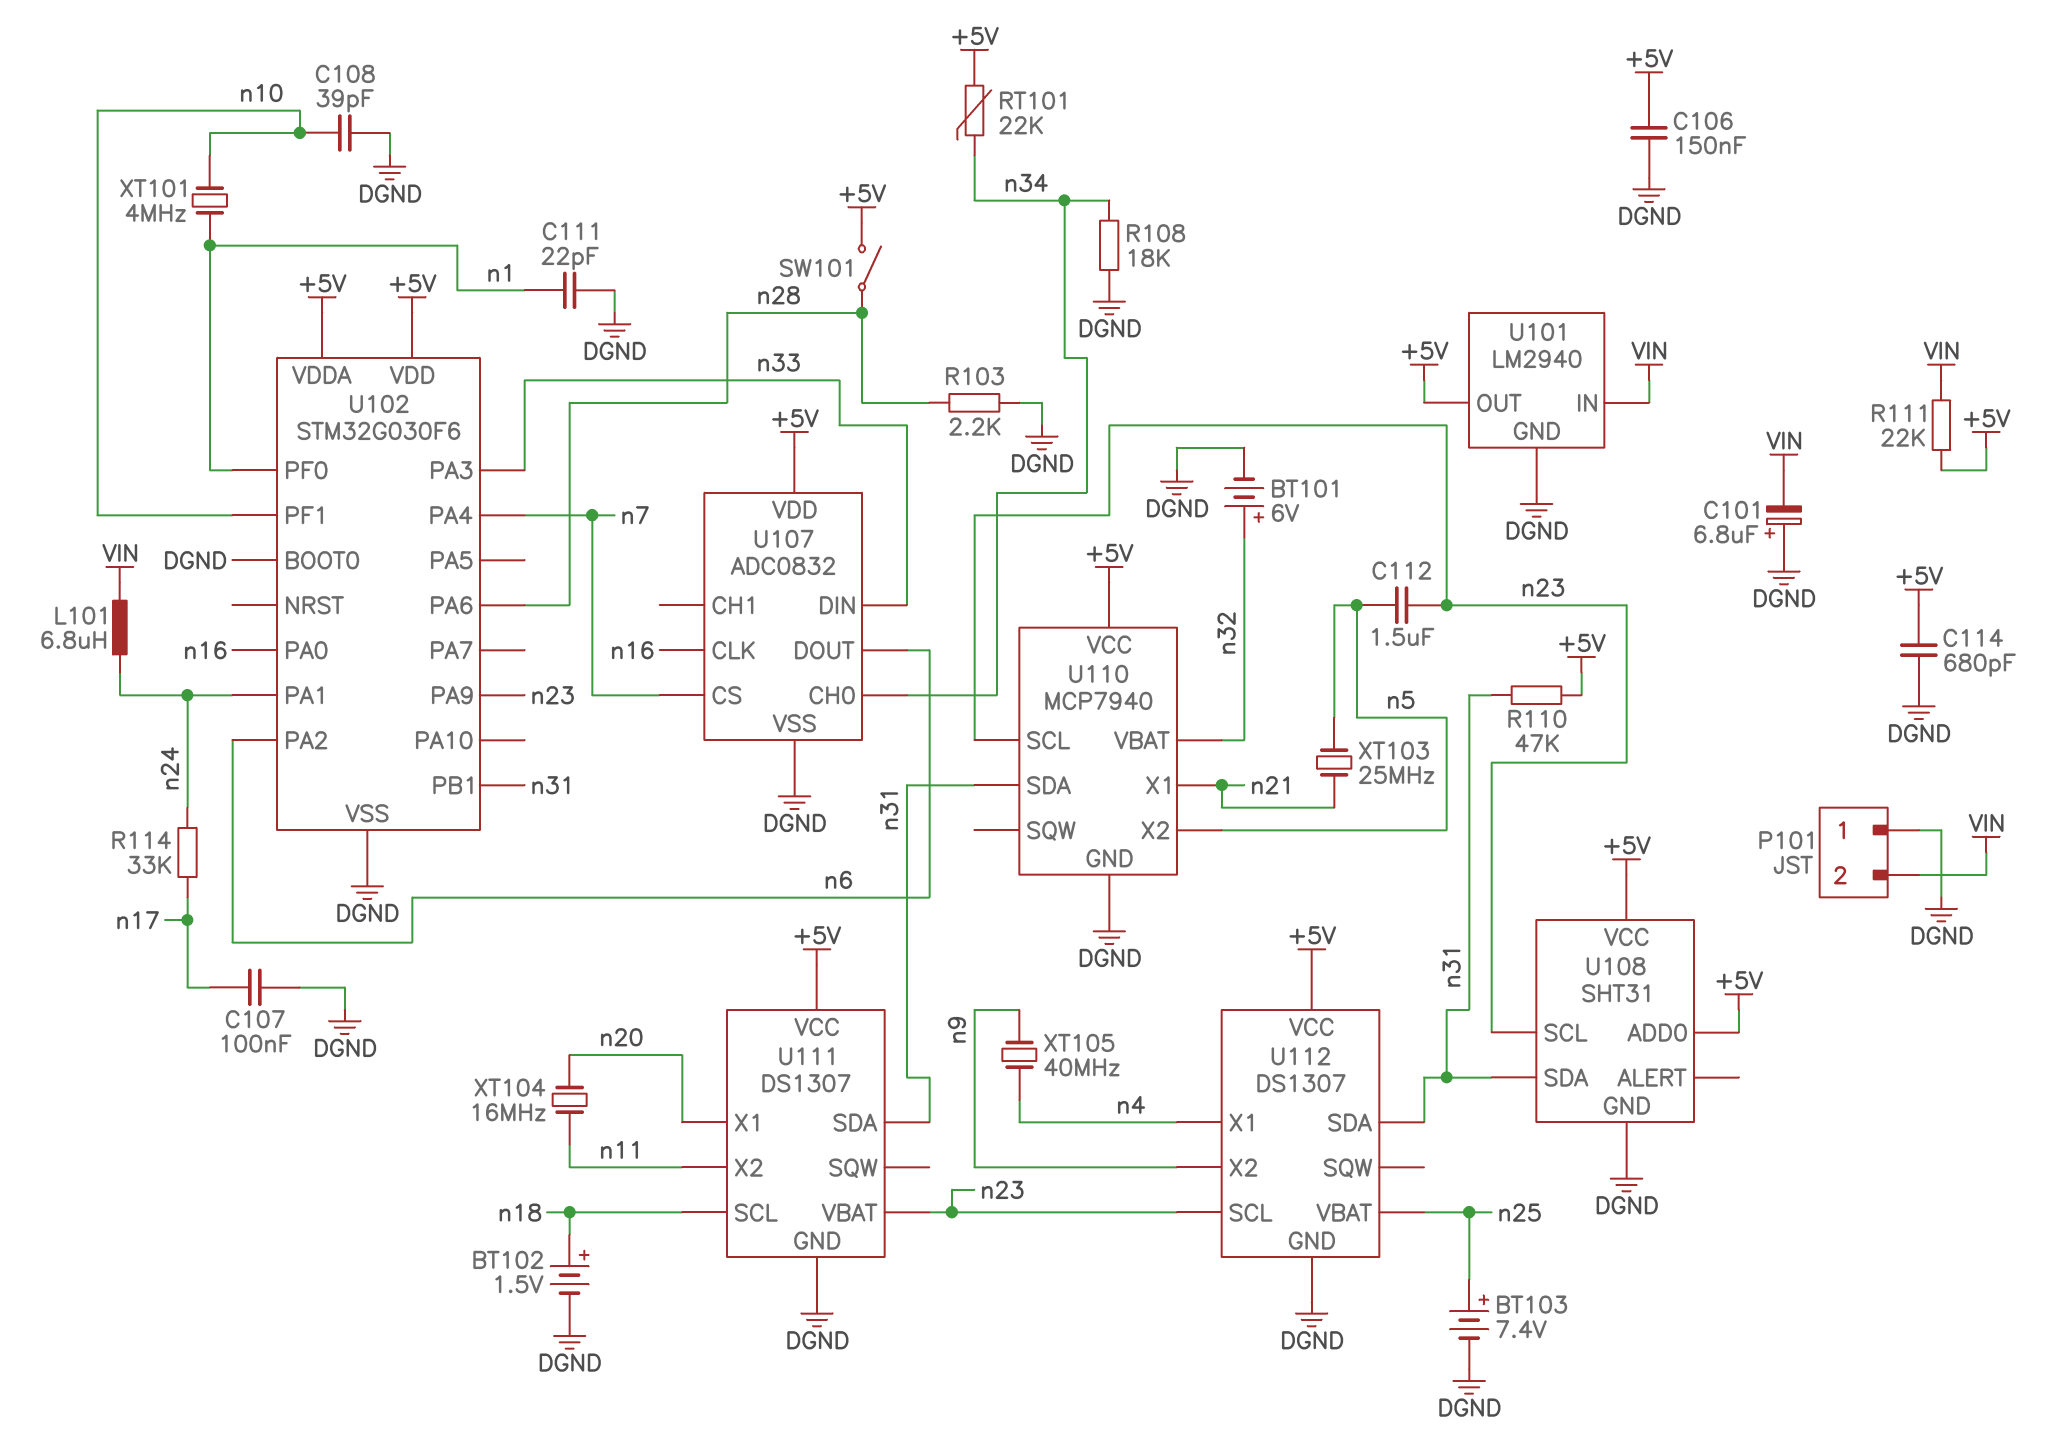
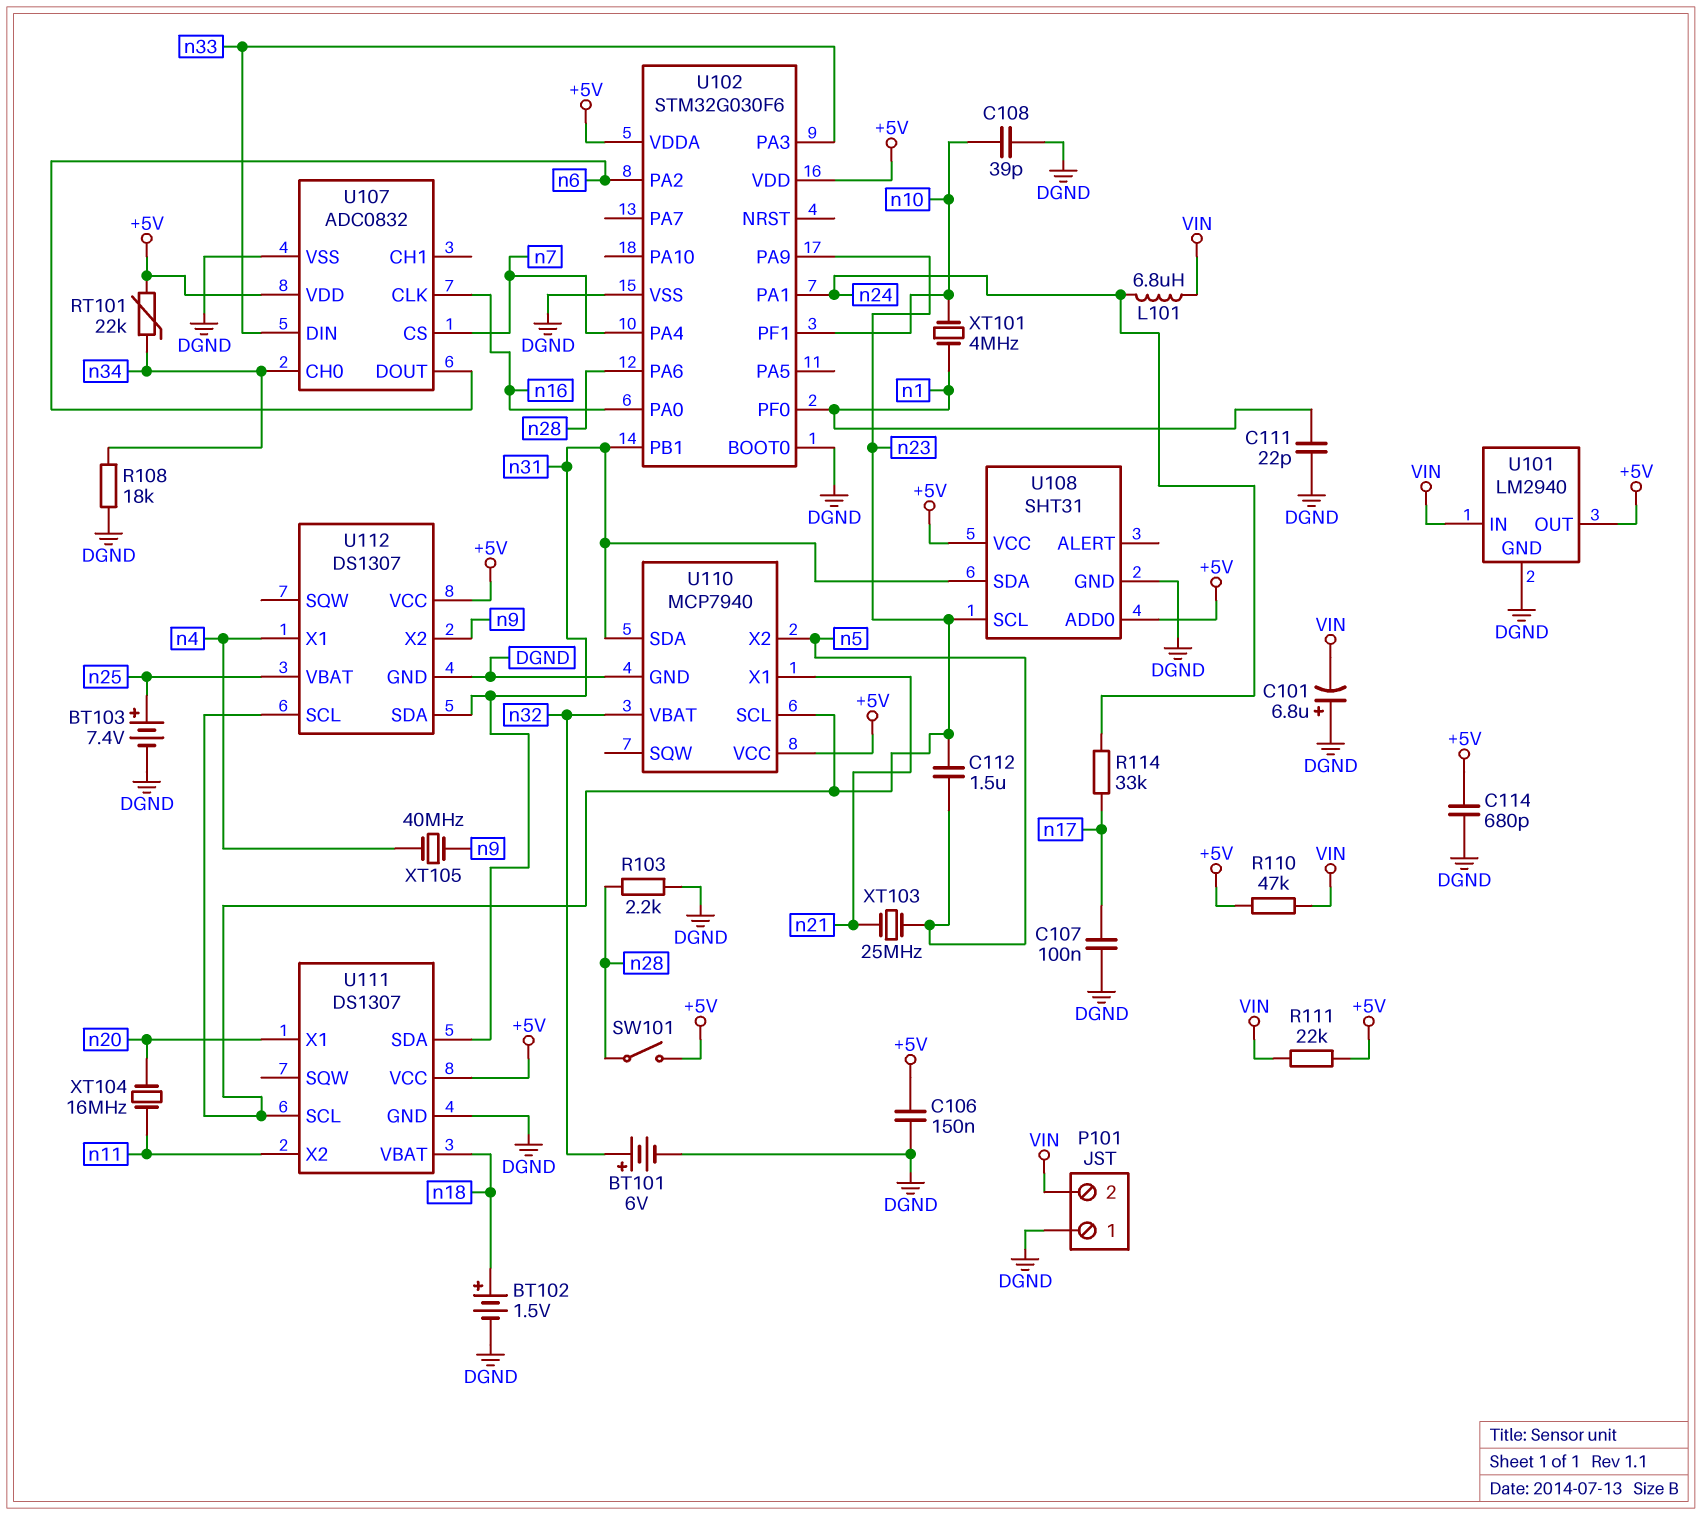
R110: 47k (+5V, n31) -> 47k (+5V, VIN)
U111 pin SCL: n18 -> n23
U111 pin VBAT: n23 -> n18

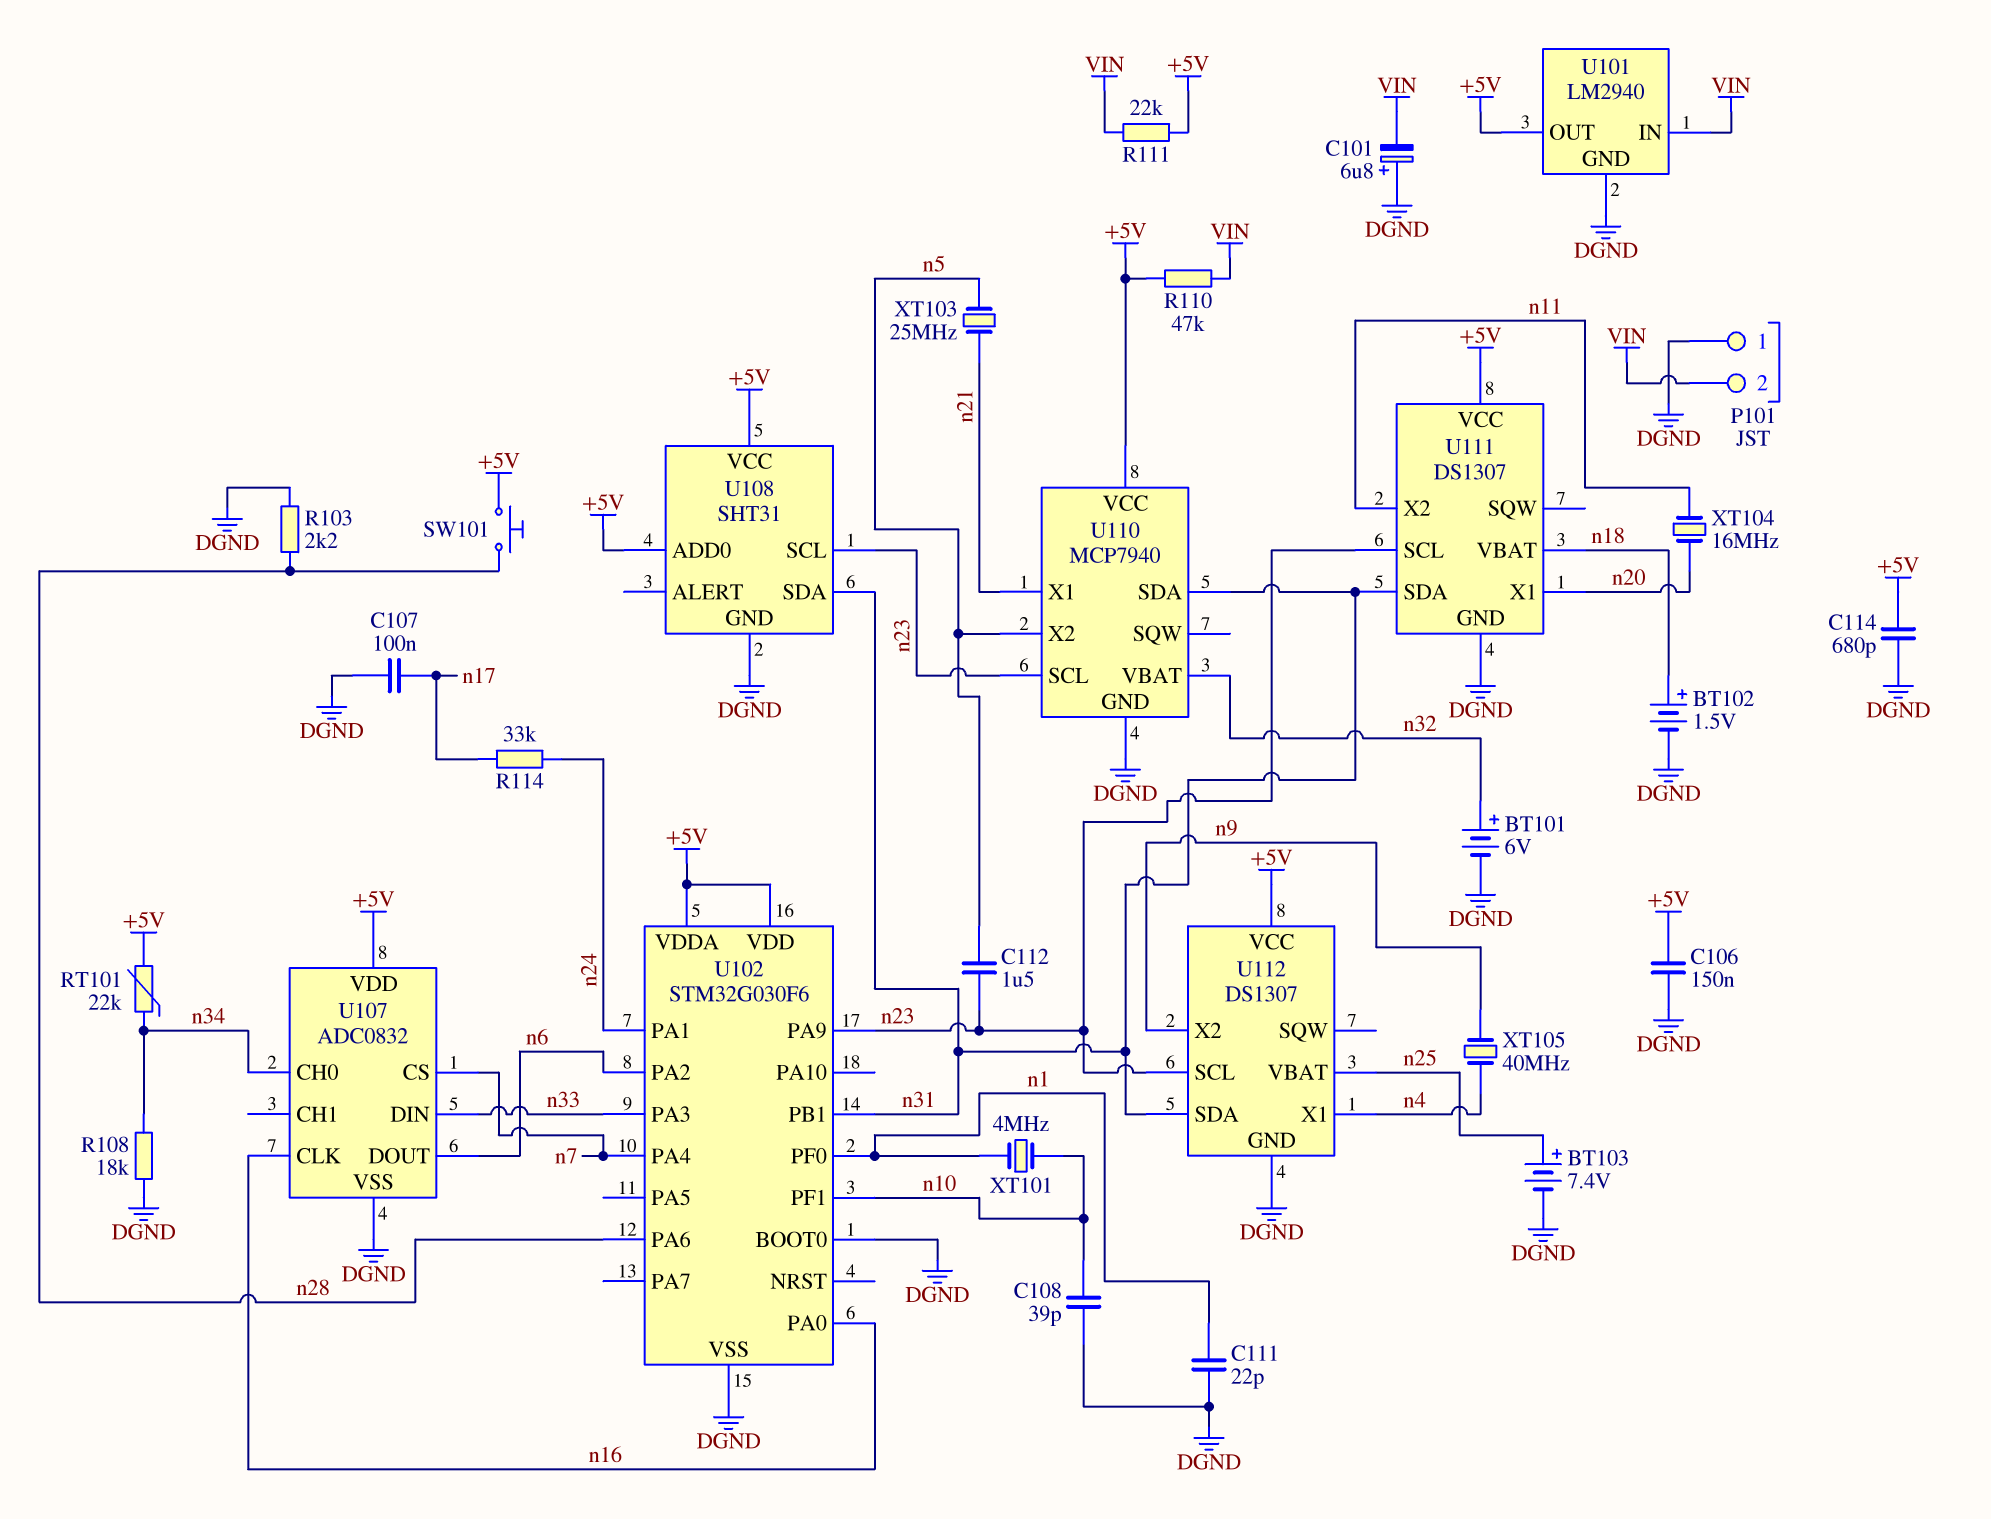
L101: 6.8uH (VIN, n24) -> none
SW101: switch (+5V, n28) -> button (+5V, n28)

